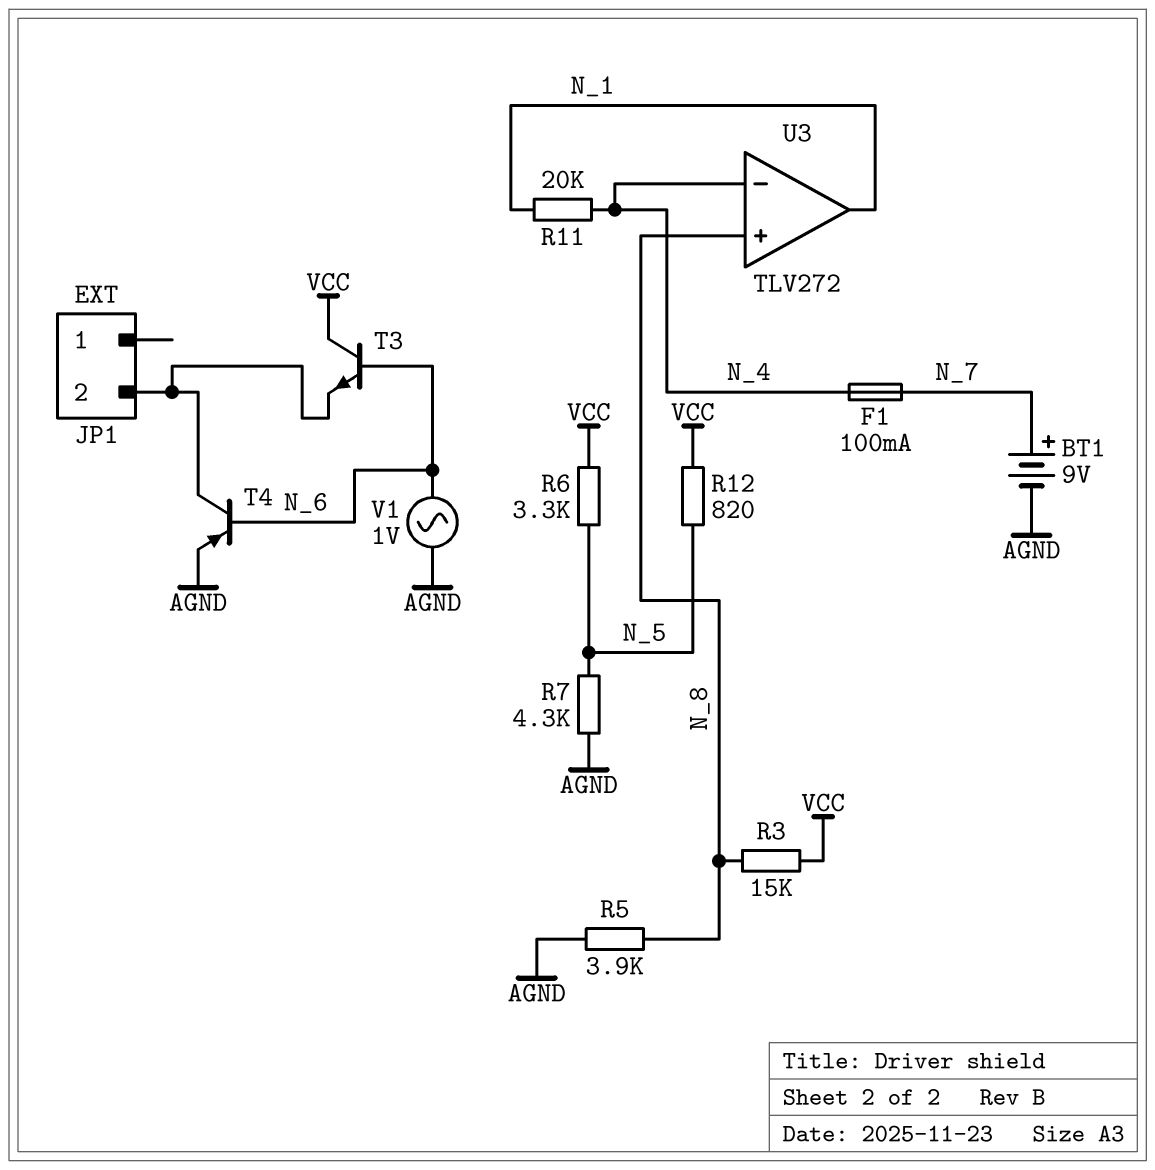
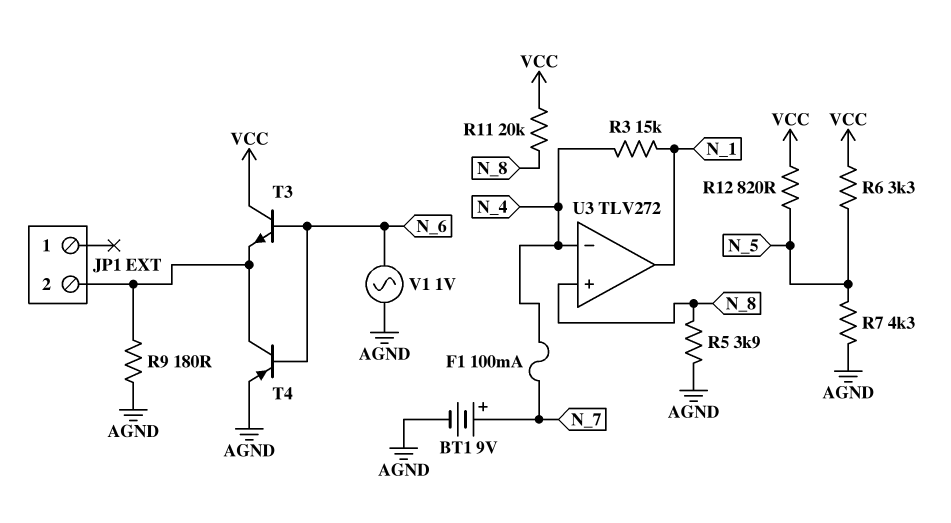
R3: 15k (N_8, VCC) -> 15k (N_1, N_4)
R9: none -> 180 (AGND, JP1/2)
R11: 20k (N_1, N_4) -> 20k (N_8, VCC)

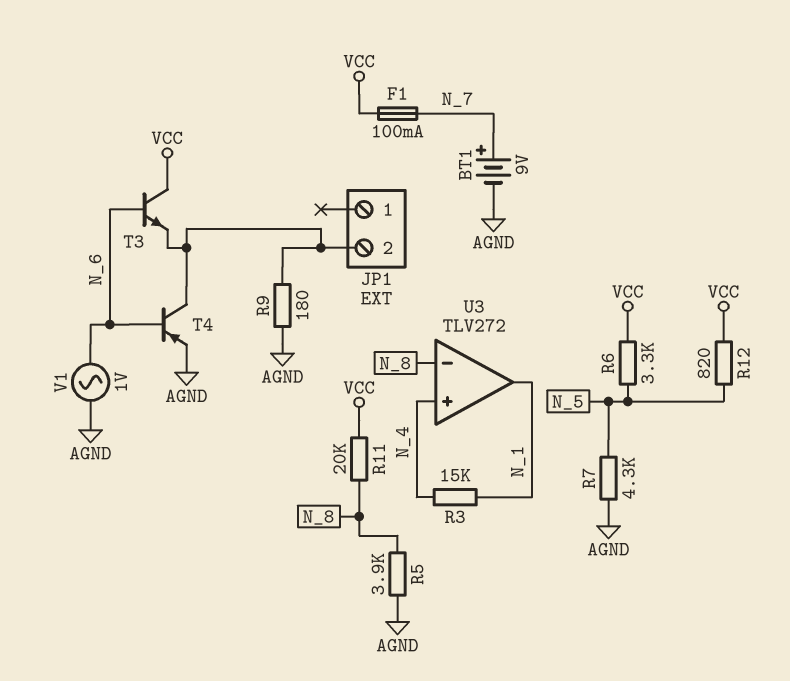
F1: 100mA (N_4, N_7) -> 100mA (N_7, VCC)
U3 pin in+: N_8 -> N_4
U3 pin in-: N_4 -> N_8

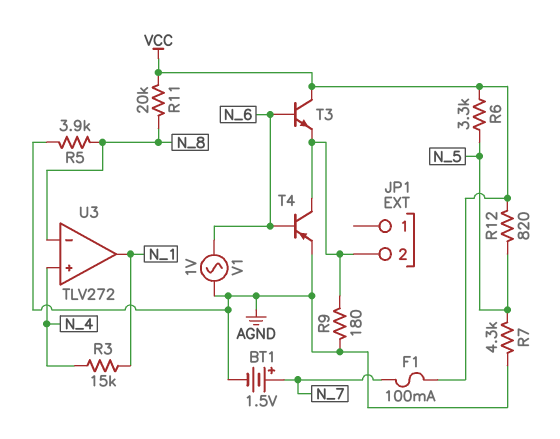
BT1: 9V (plus N_7, minus AGND) -> 1.5V (plus N_7, minus AGND)

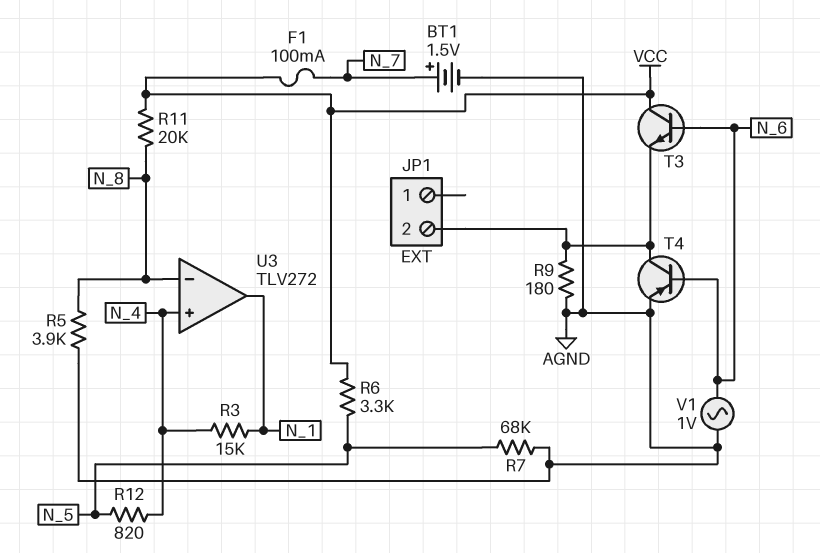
R7: 4.3k (AGND, N_5) -> 68k (AGND, N_5)
R12: 820 (N_5, VCC) -> 820 (N_4, N_5)

